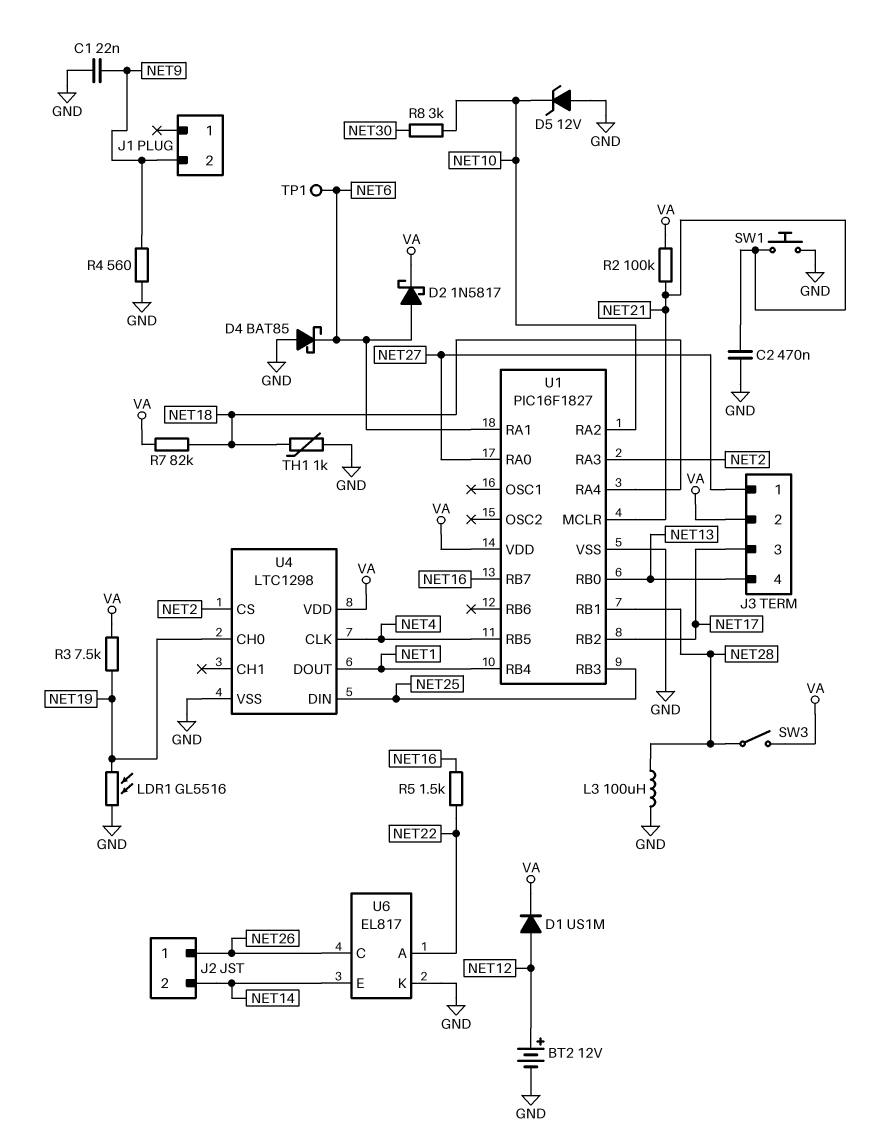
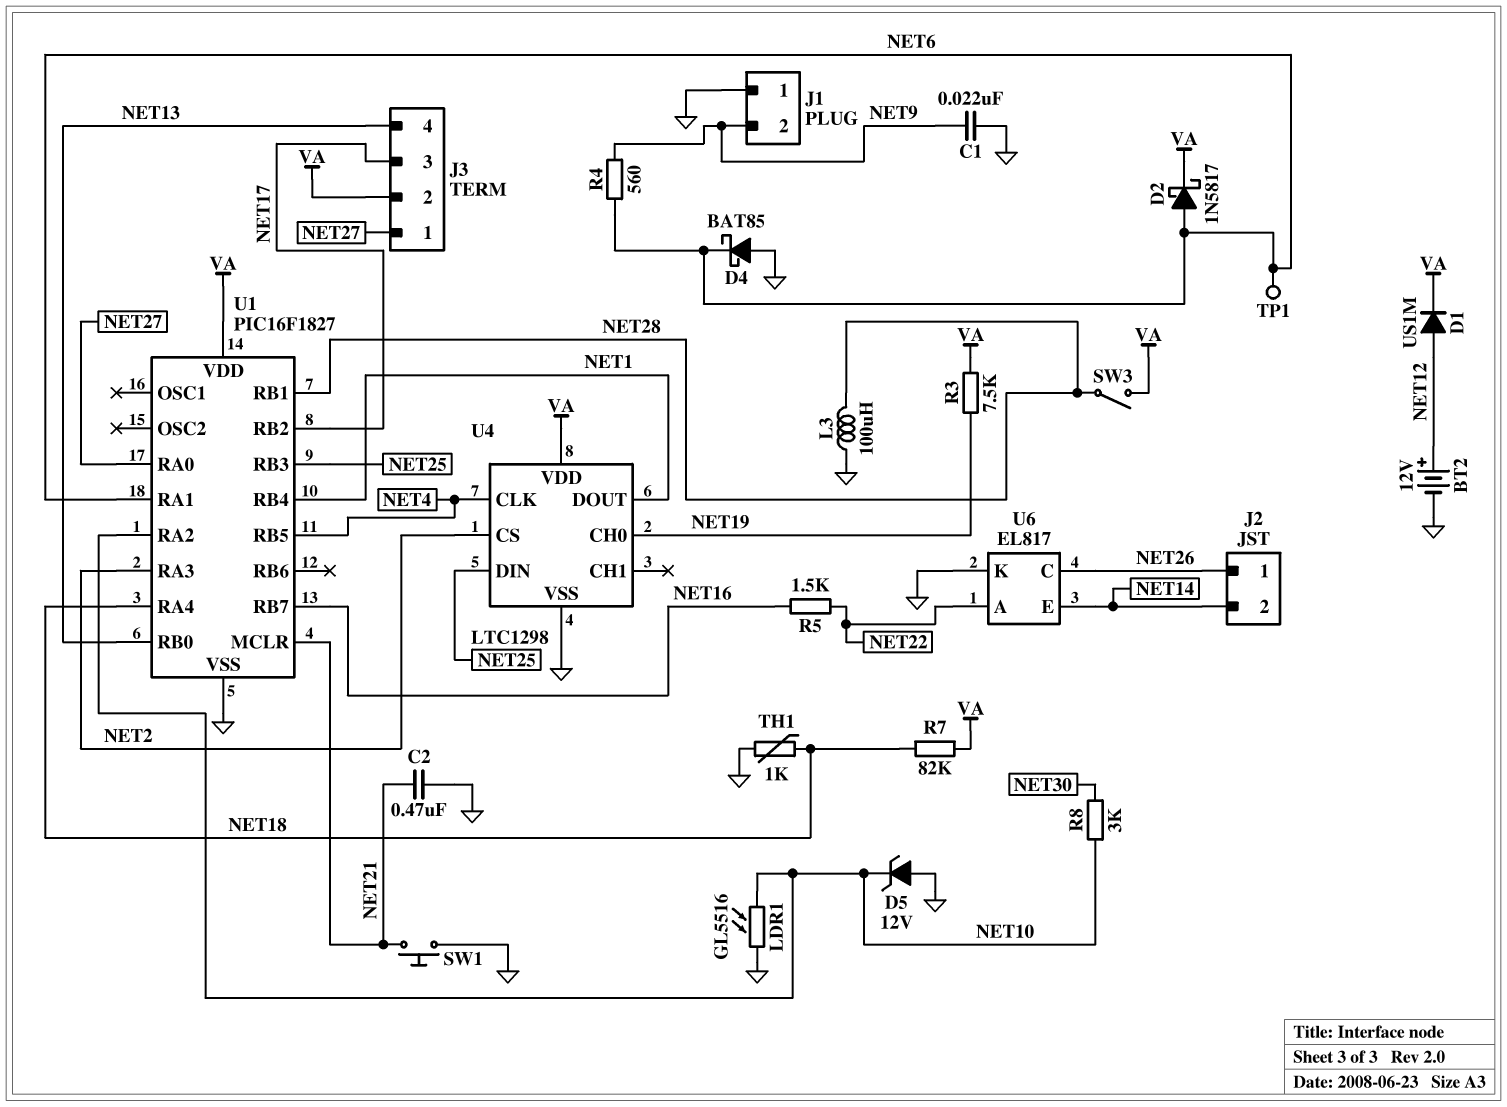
J1 pin 1: none -> GND
LDR1: GL5516 (GND, NET19) -> GL5516 (GND, NET10)
R2: 100k (NET21, VA) -> none
R4: 560 (GND, NET9) -> 560 (NET6, NET9)

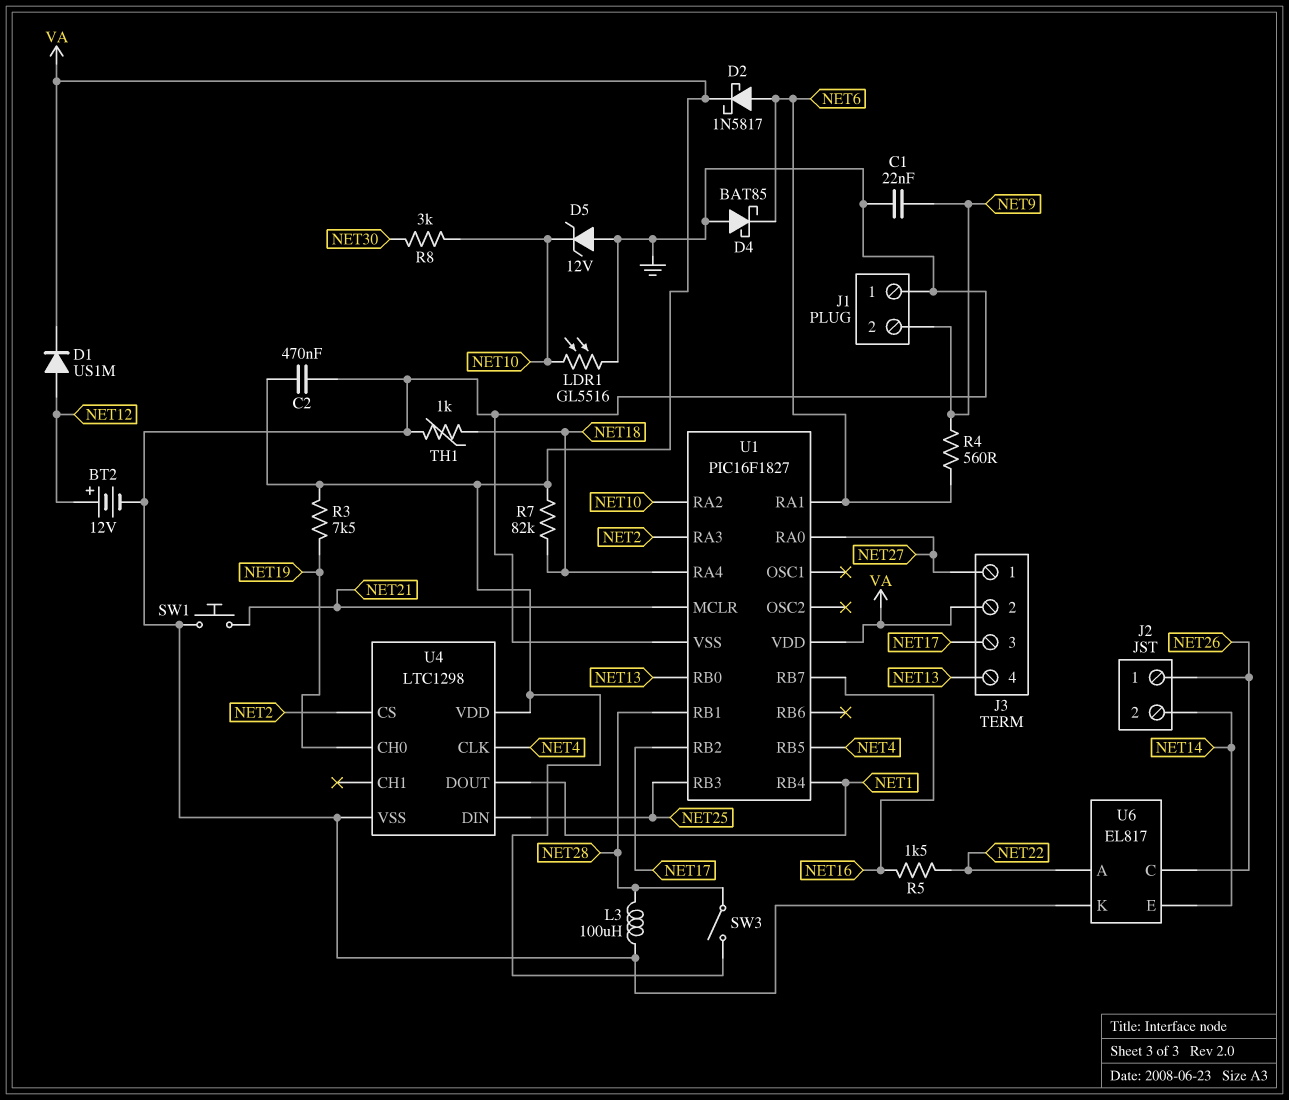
C2: 470nF (GND, NET21) -> 470nF (GND, VA)
TP1: test point (NET6) -> none

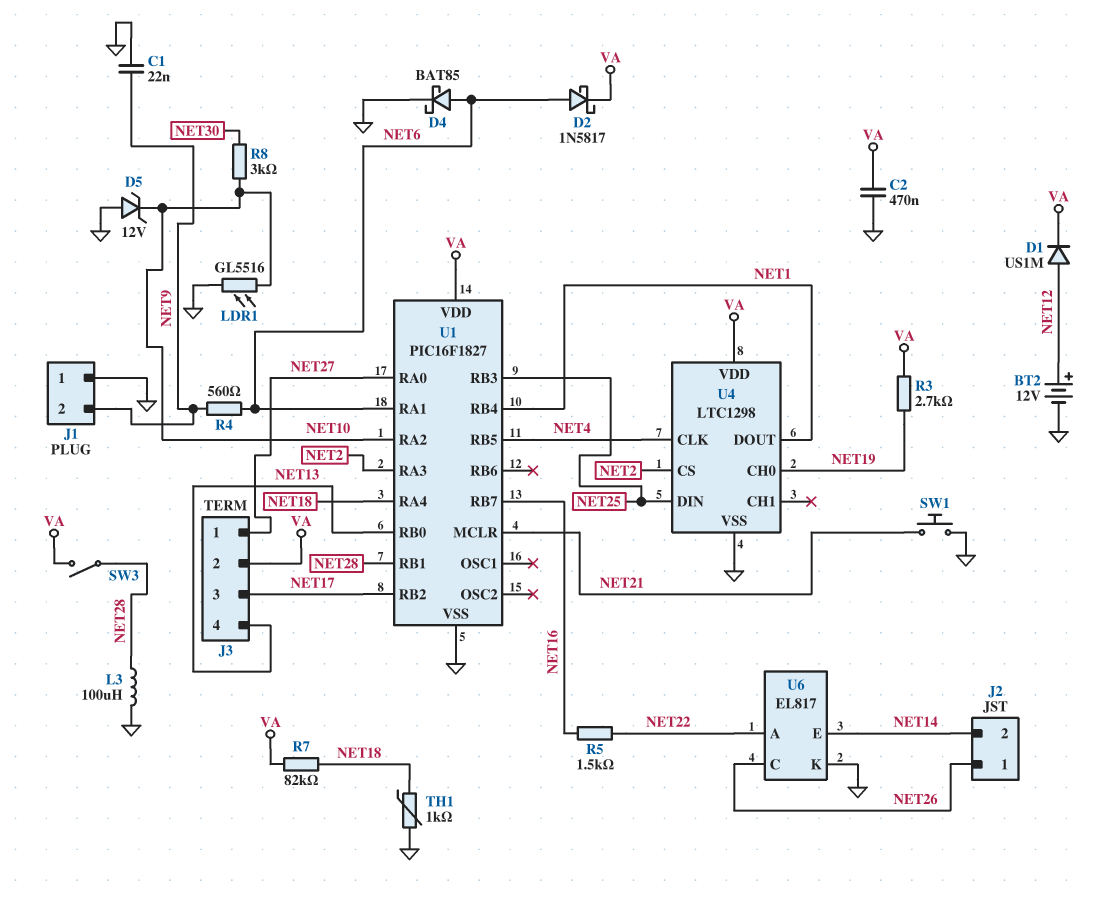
D4: schottky BAT85 (A GND, K NET6) -> schottky BAT85 (A NET6, K GND)
R3: 7.5k (NET19, VA) -> 2.7k (NET19, VA)

